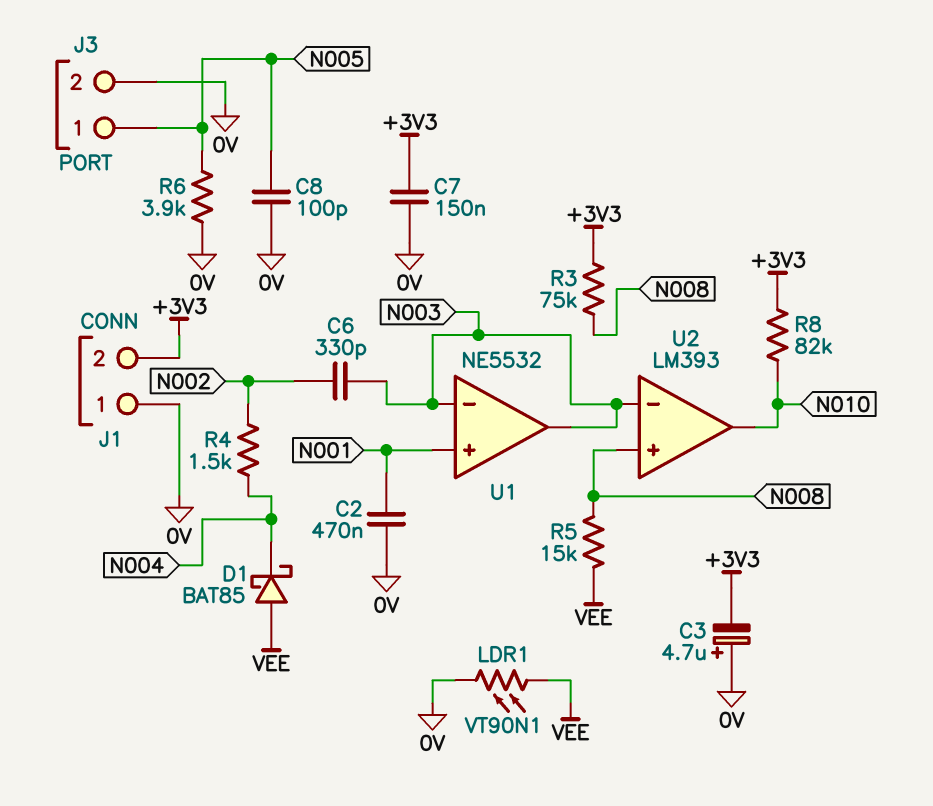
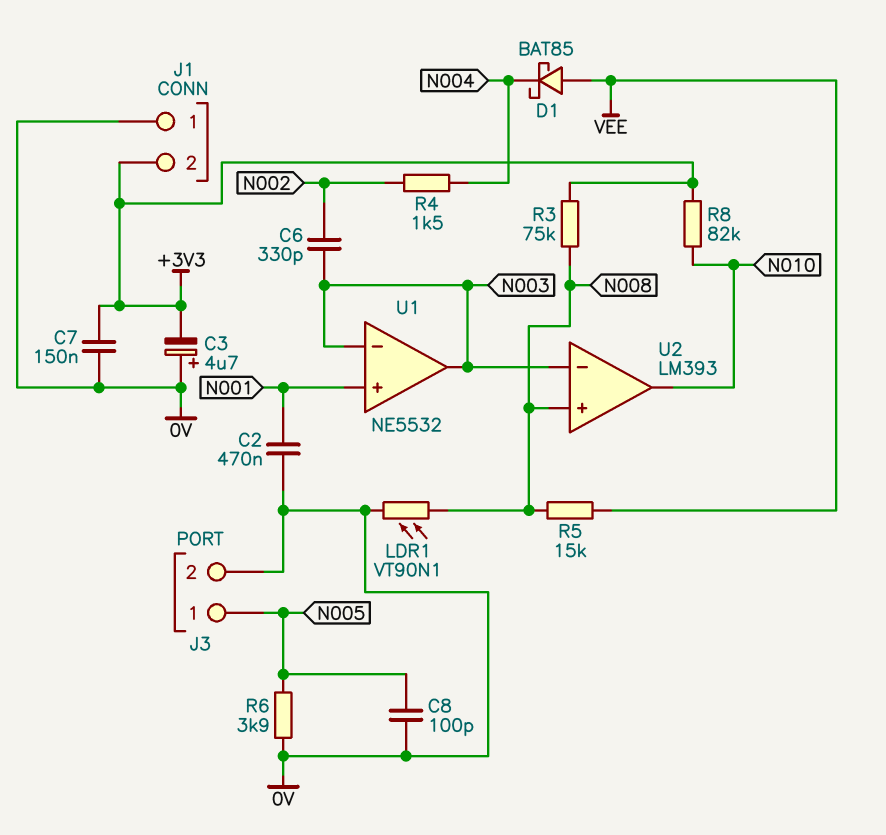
LDR1: VT90N1 (0V, VEE) -> VT90N1 (0V, N008)

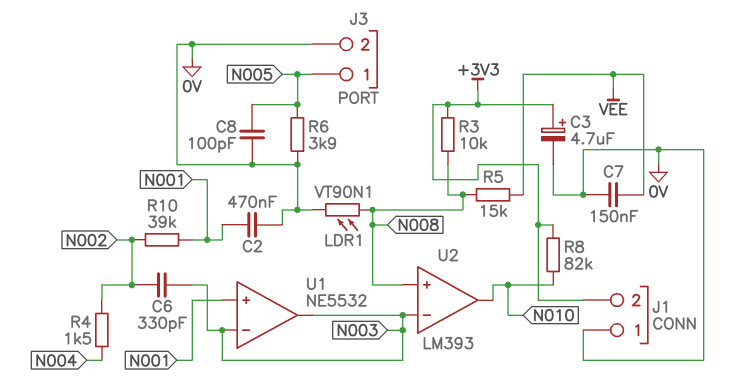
C3: 4.7uF (plus 0V, minus +3V3) -> 4.7uF (plus +3V3, minus 0V)
C7: 150nF (+3V3, 0V) -> 150nF (0V, VEE)
D1: schottky BAT85 (A VEE, K N004) -> none
R3: 75k (+3V3, N008) -> 10k (+3V3, N008)
R10: none -> 39k (N001, N002)

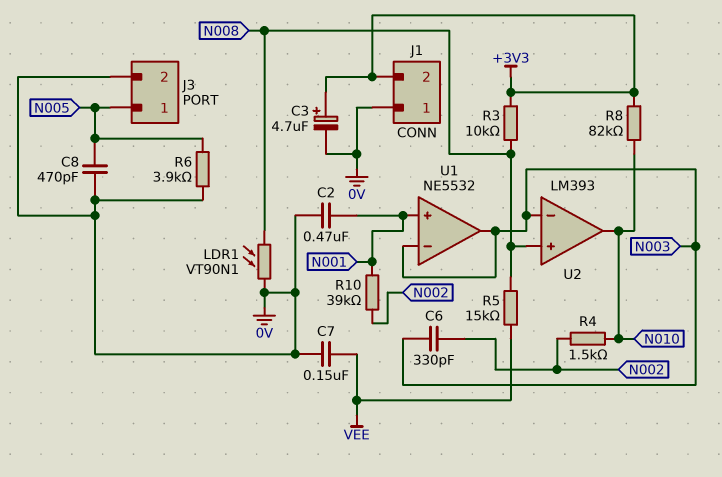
C8: 100pF (0V, N005) -> 470pF (0V, N005)
R4: 1.5k (N002, N004) -> 1.5k (N002, N010)

